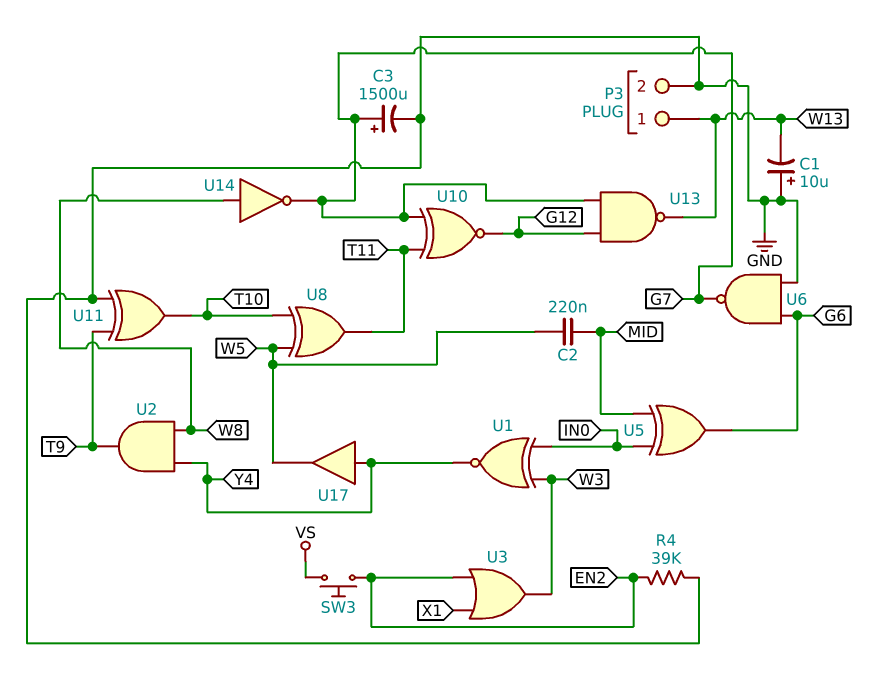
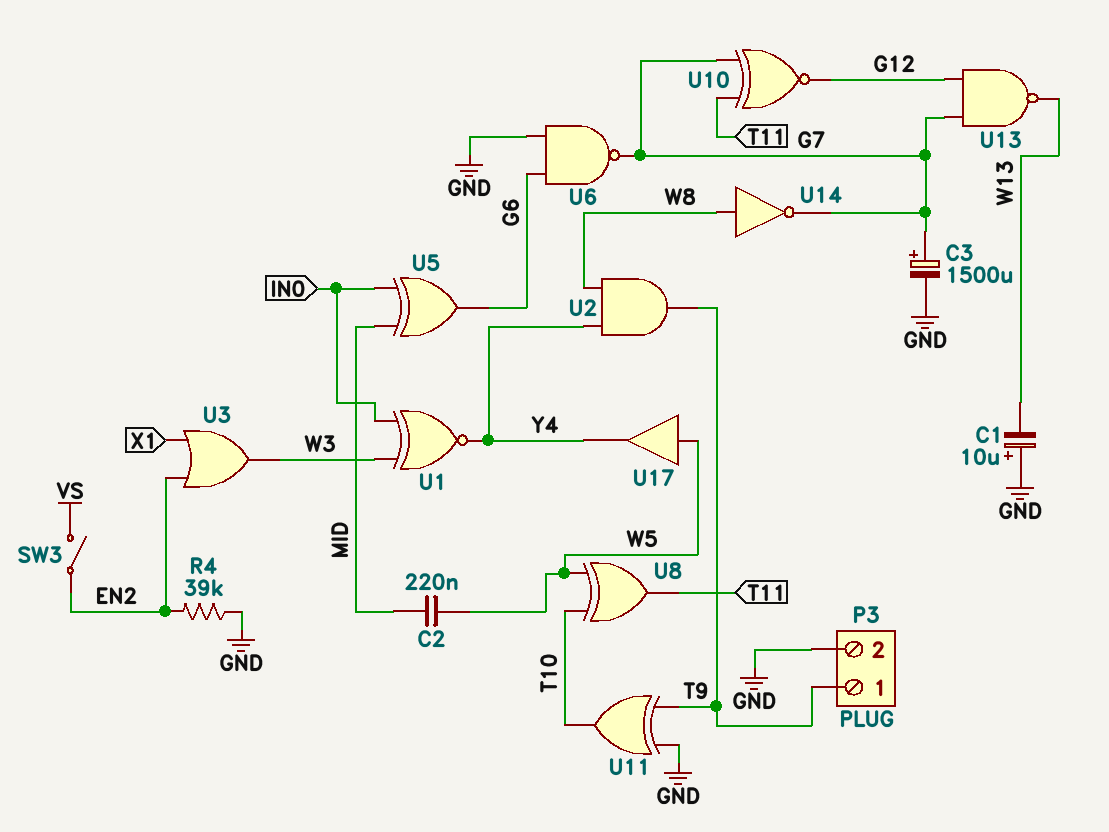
P3 pin 1: W13 -> T9
SW3: button (EN2, VS) -> switch (EN2, VS)
U17: buffer (in Y4, out W5) -> buffer (in W5, out Y4)

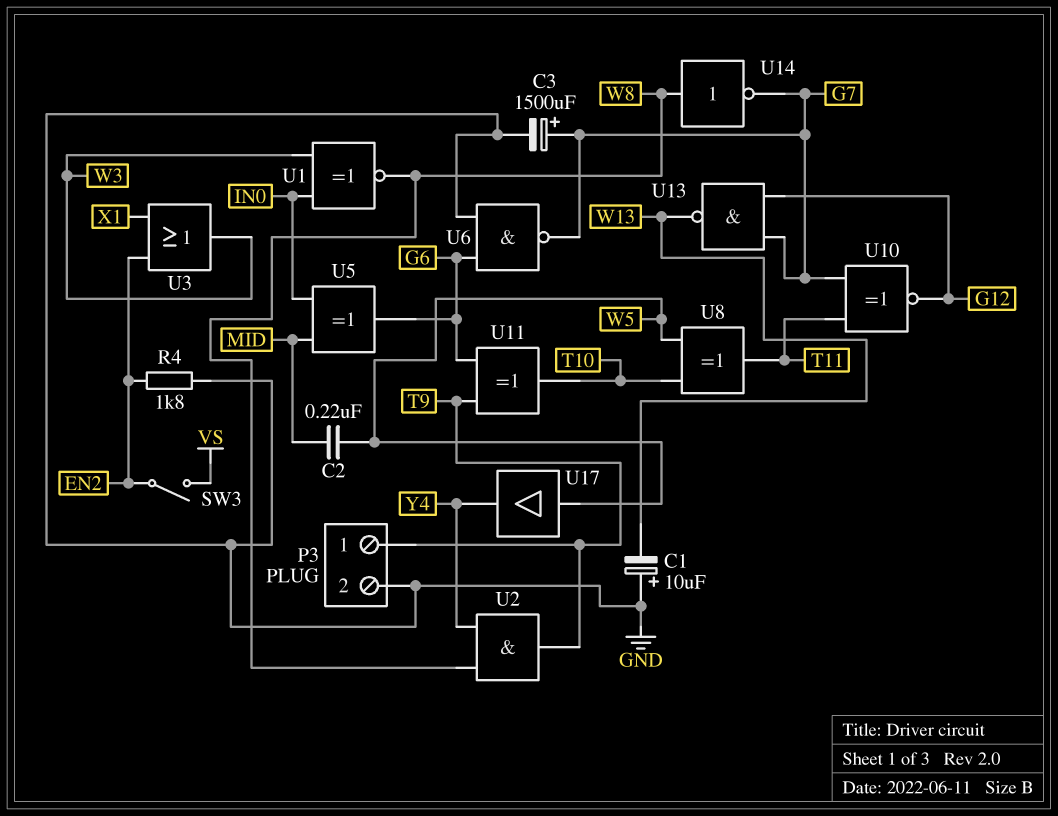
R4: 39k (EN2, GND) -> 1.8k (EN2, GND)
U1: XNOR (in IN0, in W3, out Y4) -> XNOR (in IN0, in W3, out W8)
U11: XOR (in GND, in T9, out T10) -> XOR (in G6, in T9, out T10)

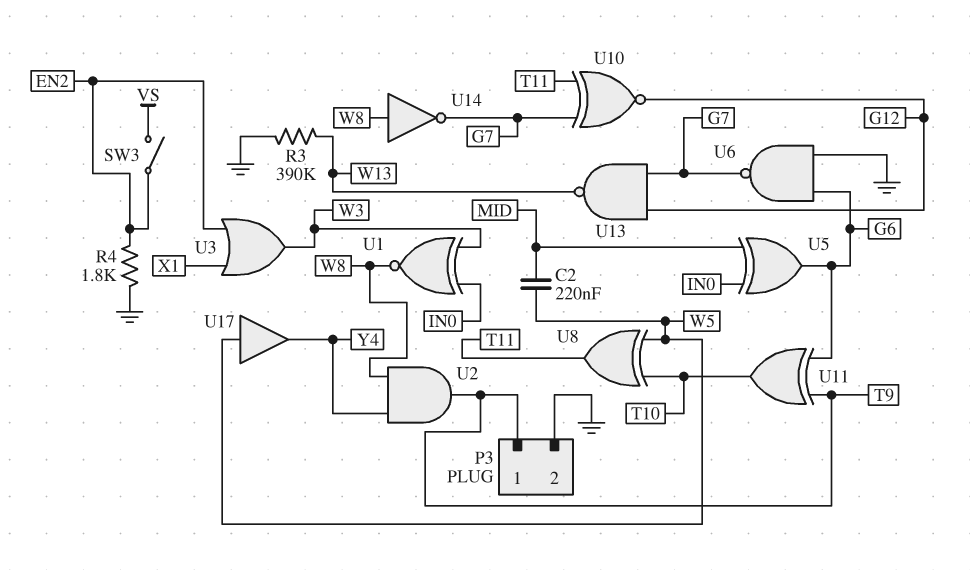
C1: 10uF (plus GND, minus W13) -> none
C3: 1500uF (plus G7, minus GND) -> none
R3: none -> 390k (GND, W13)

